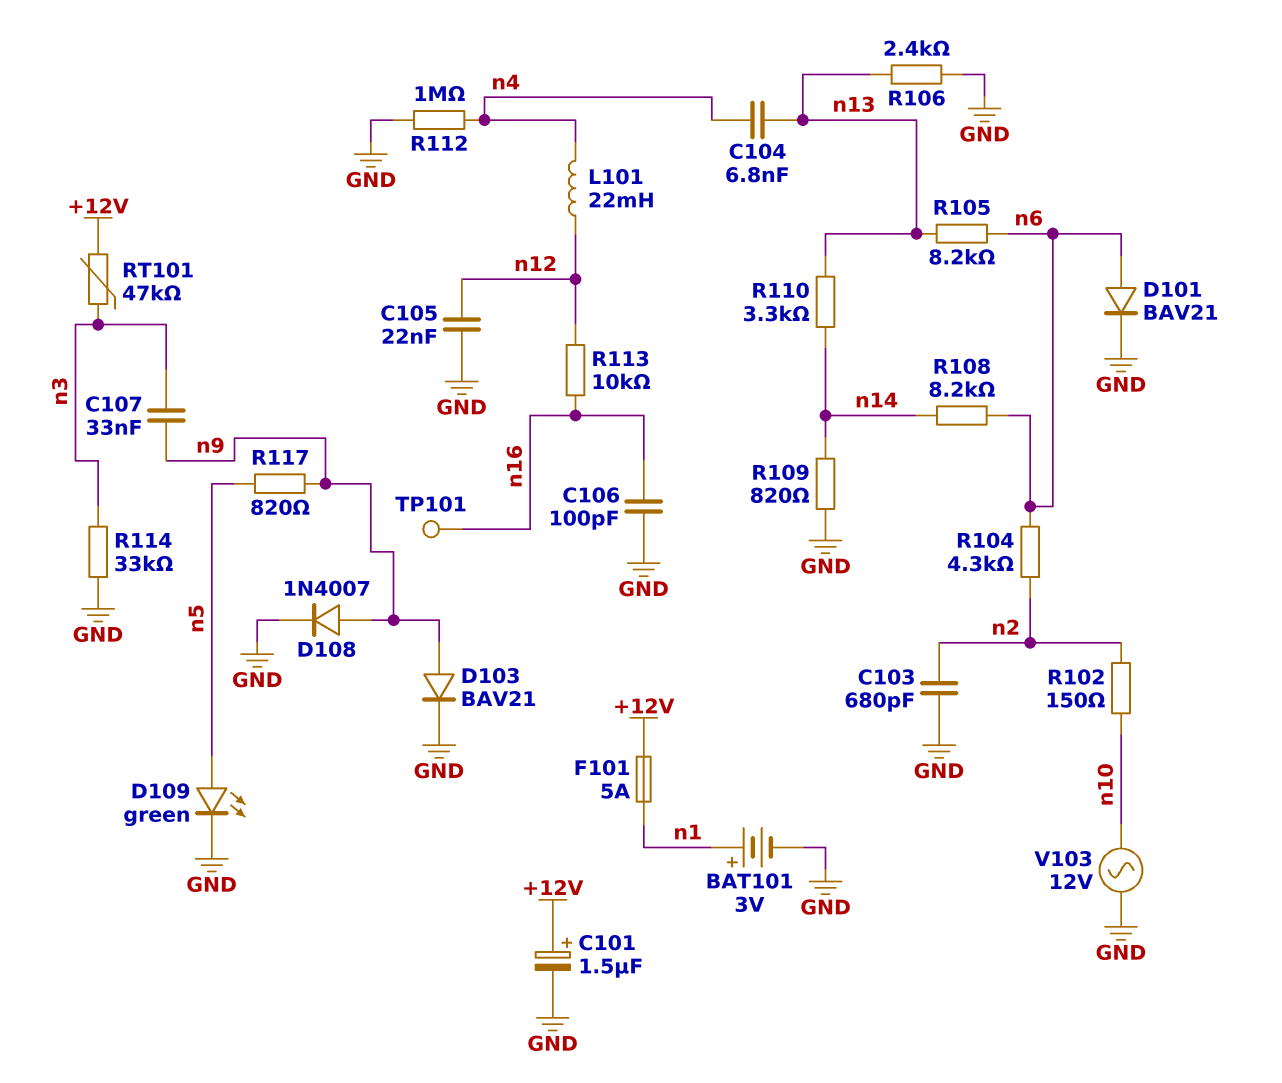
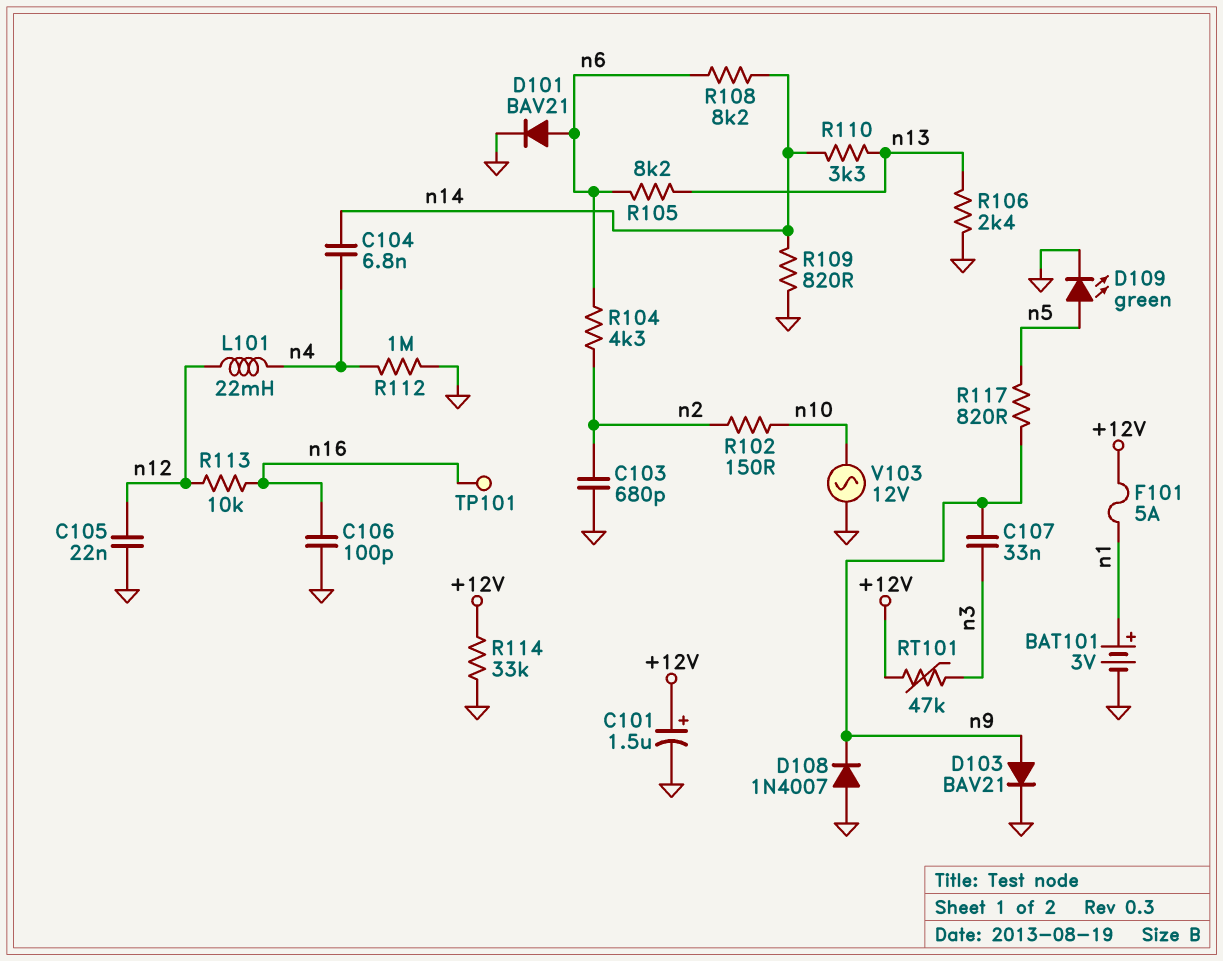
C104: 6.8nF (n4, n13) -> 6.8nF (n4, n14)
D108: diode 1N4007 (A n9, K GND) -> diode 1N4007 (A GND, K n9)
R114: 33k (GND, n3) -> 33k (+12V, GND)

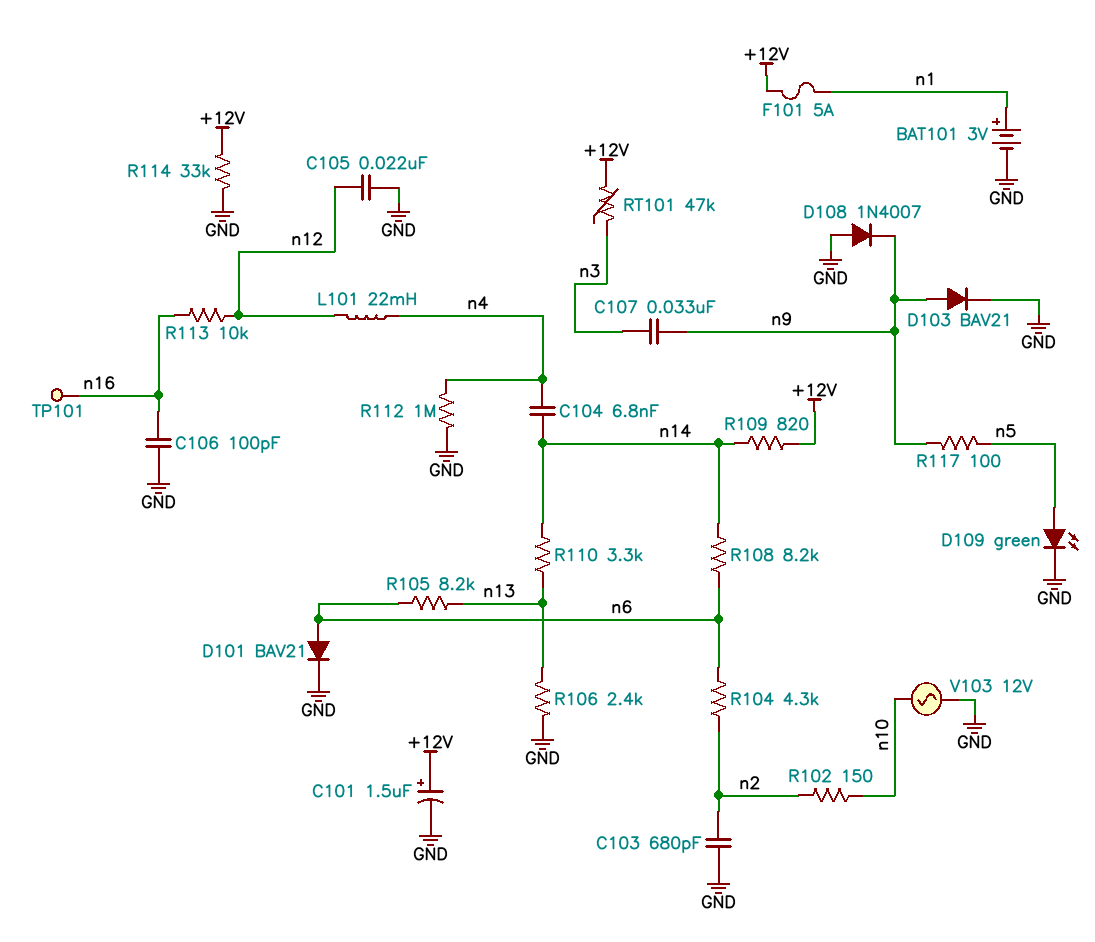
R109: 820 (GND, n14) -> 820 (+12V, n14)
R117: 820 (n5, n9) -> 100 (n5, n9)

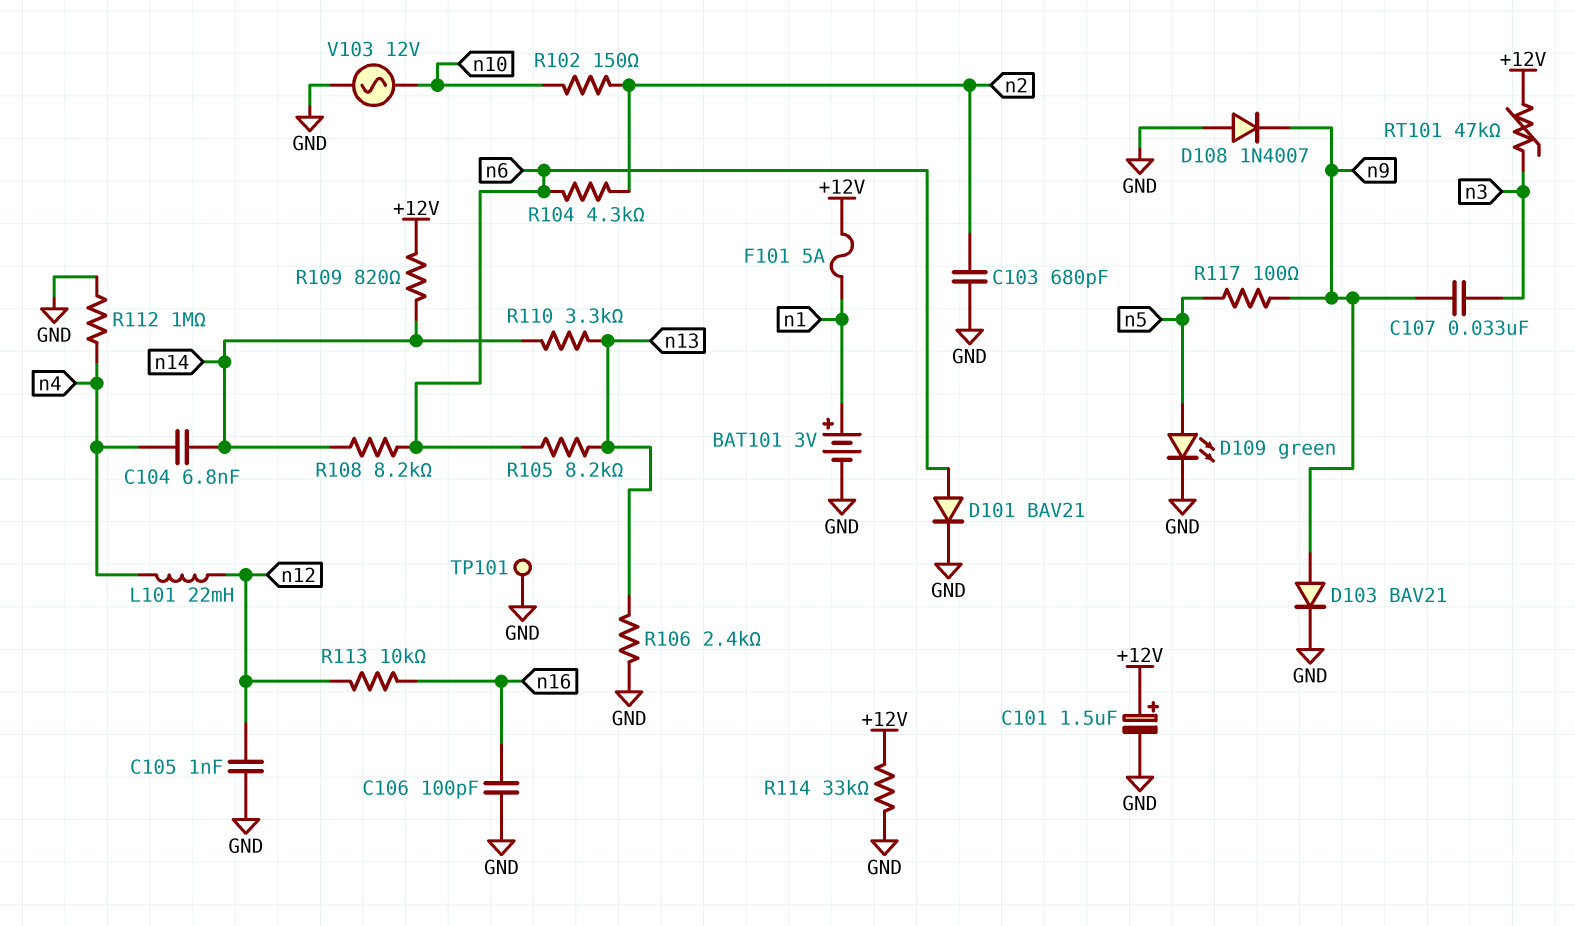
C105: 22nF (GND, n12) -> 1nF (GND, n12)
TP101: test point (n16) -> test point (GND)

